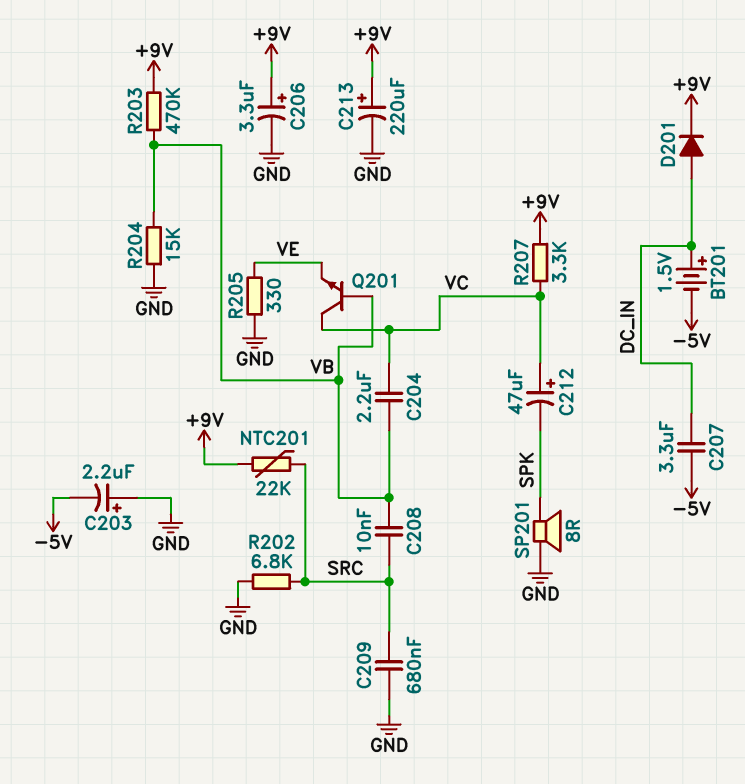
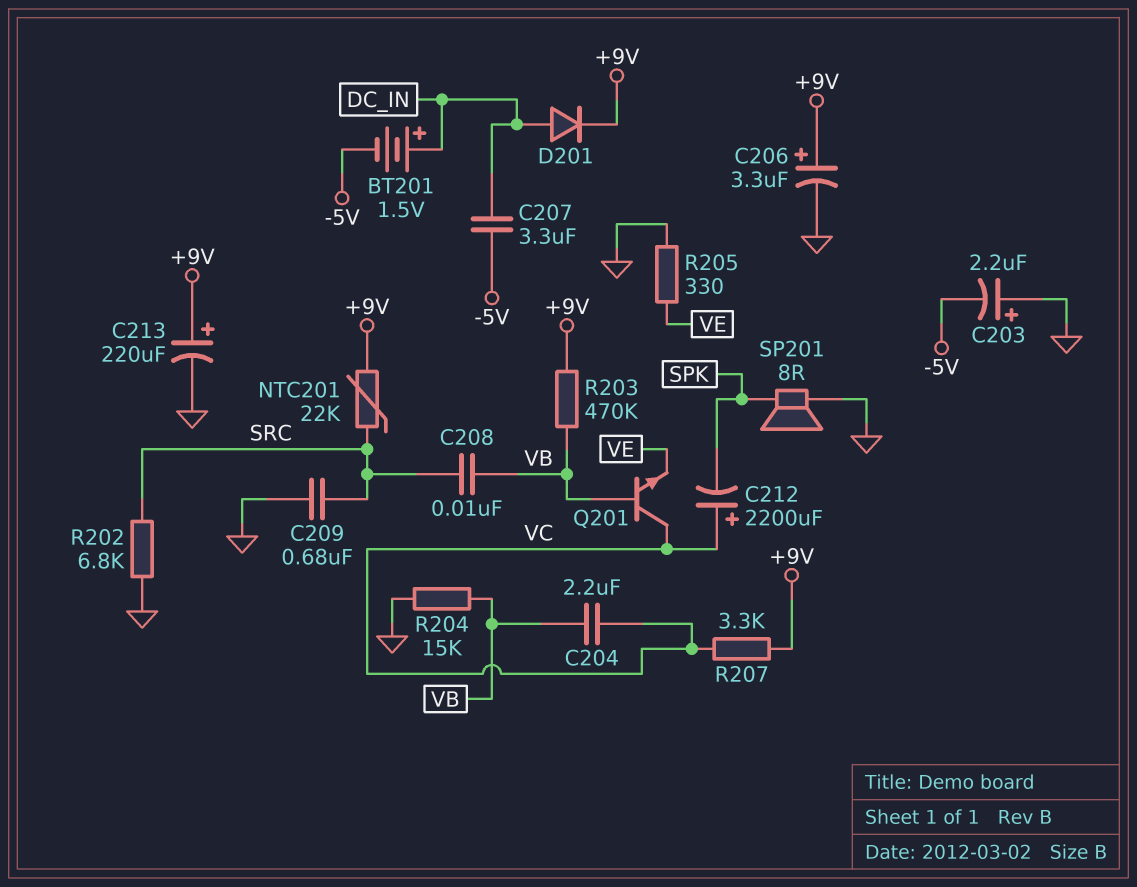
C212: 47uF (plus VC, minus SPK) -> 2200uF (plus VC, minus SPK)

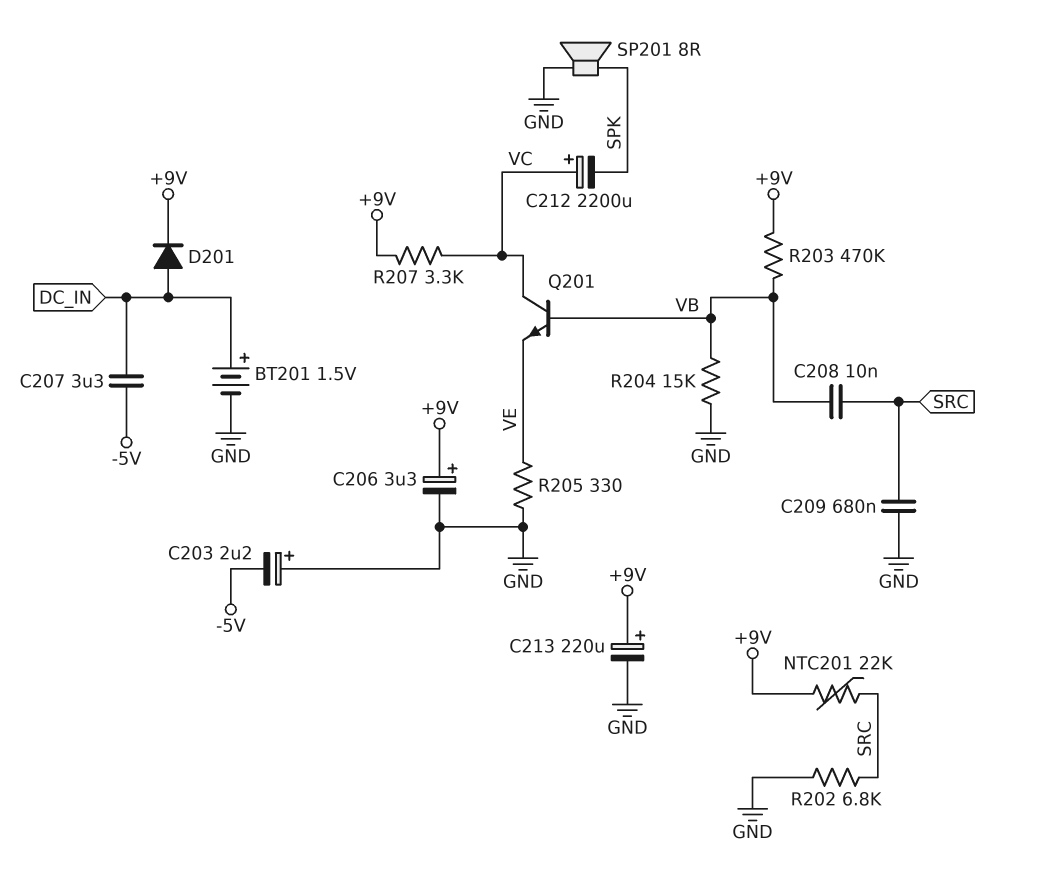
BT201: 1.5V (plus DC_IN, minus -5V) -> 1.5V (plus DC_IN, minus GND)
C204: 2.2uF (VB, VC) -> none

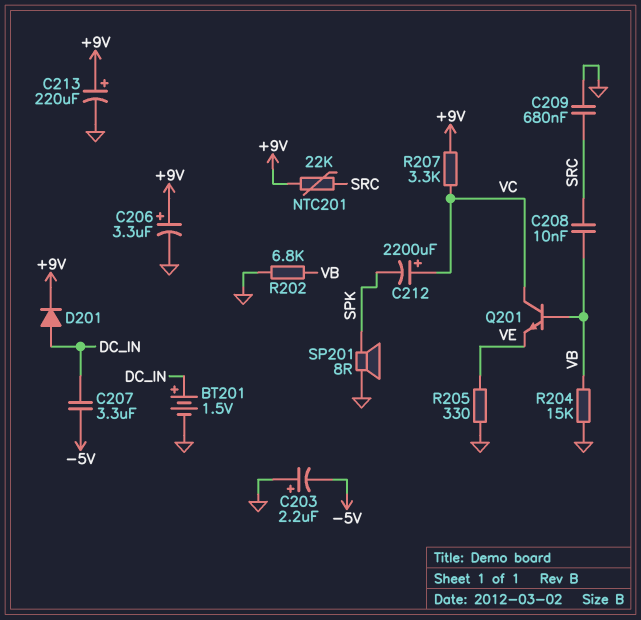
R202: 6.8k (GND, SRC) -> 6.8k (GND, VB)
R203: 470k (+9V, VB) -> none

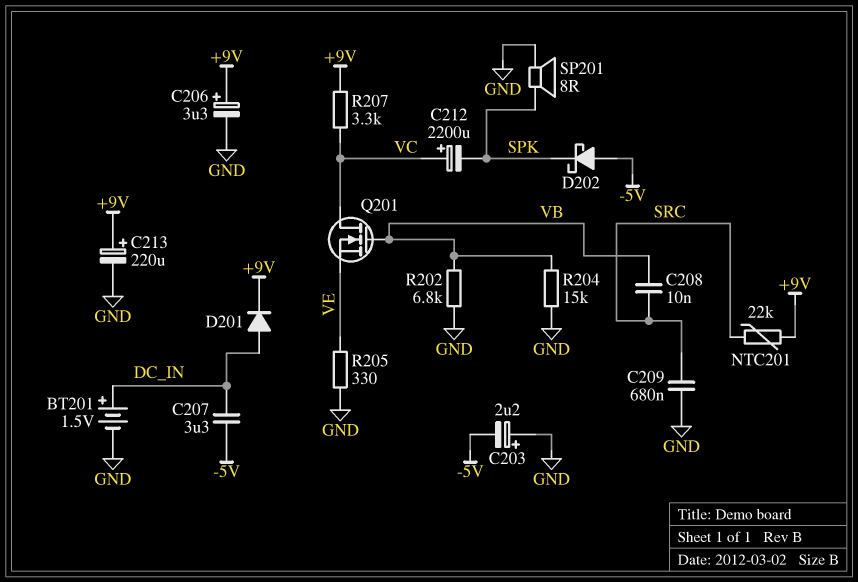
D202: none -> schottky (A -5V, K SPK)
Q201: NPN (B VB, C VC, E VE) -> NMOS (G VB, D VC, S VE)

